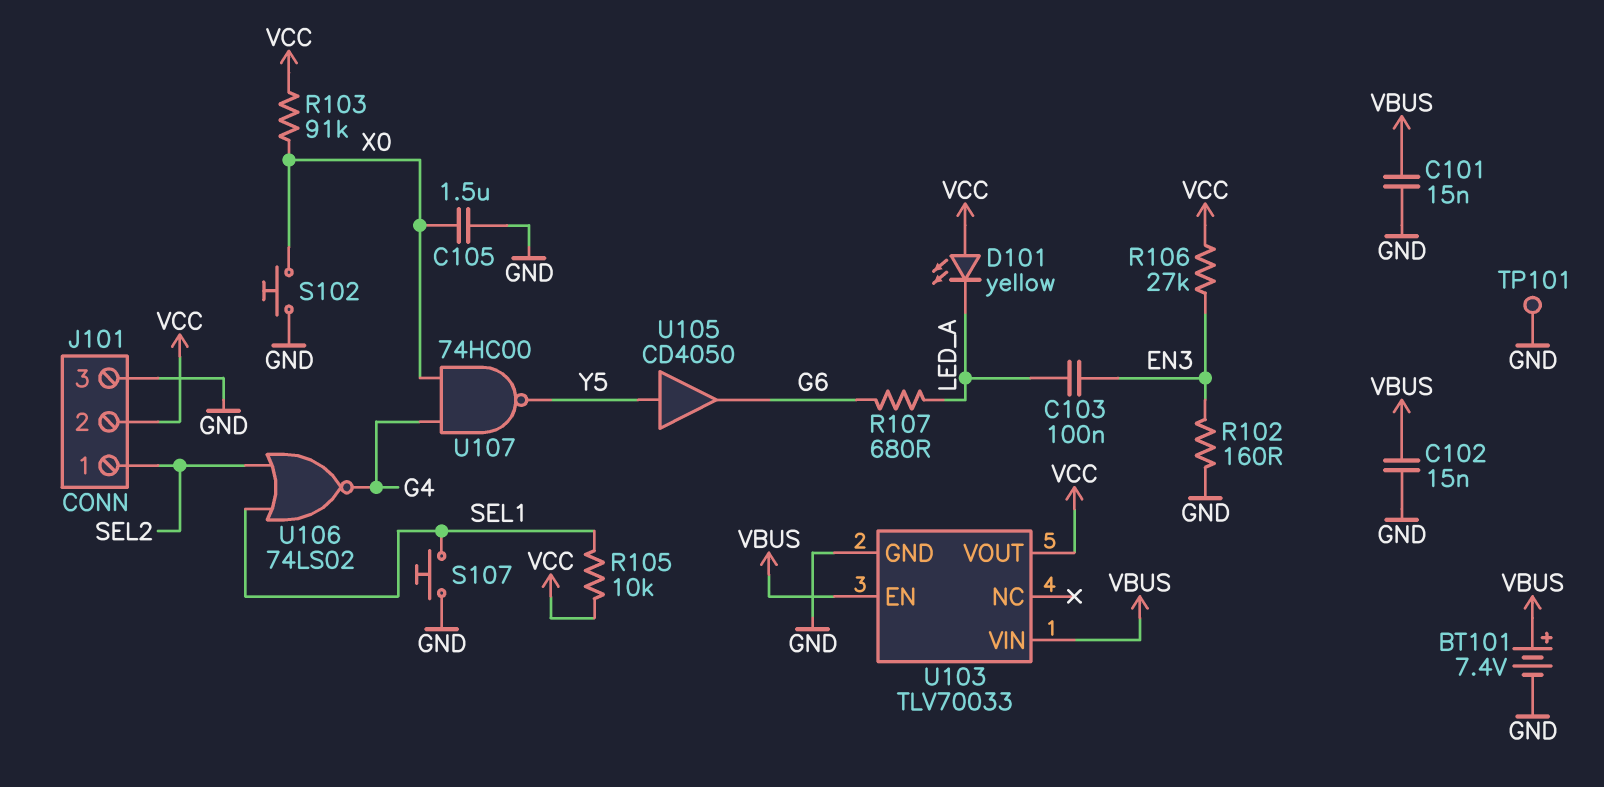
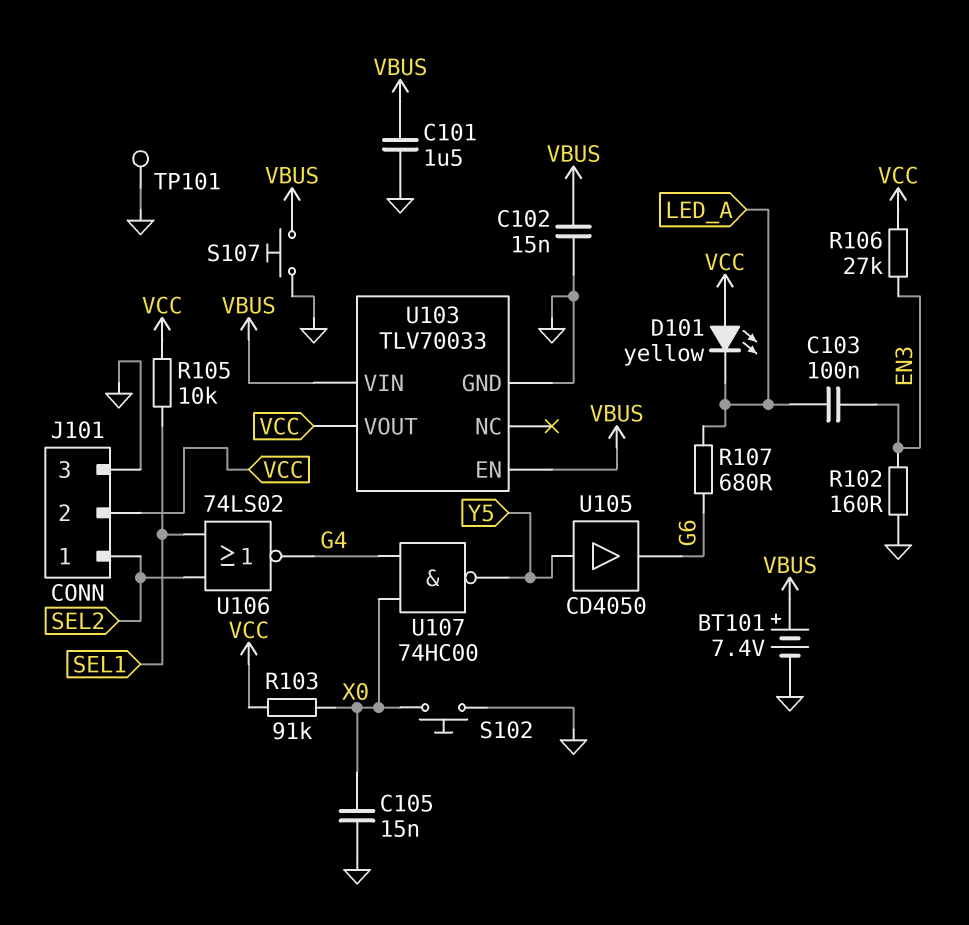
C101: 15nF (GND, VBUS) -> 1.5uF (GND, VBUS)
C105: 1.5uF (GND, X0) -> 15nF (GND, X0)
S107: button (GND, SEL1) -> button (GND, VBUS)

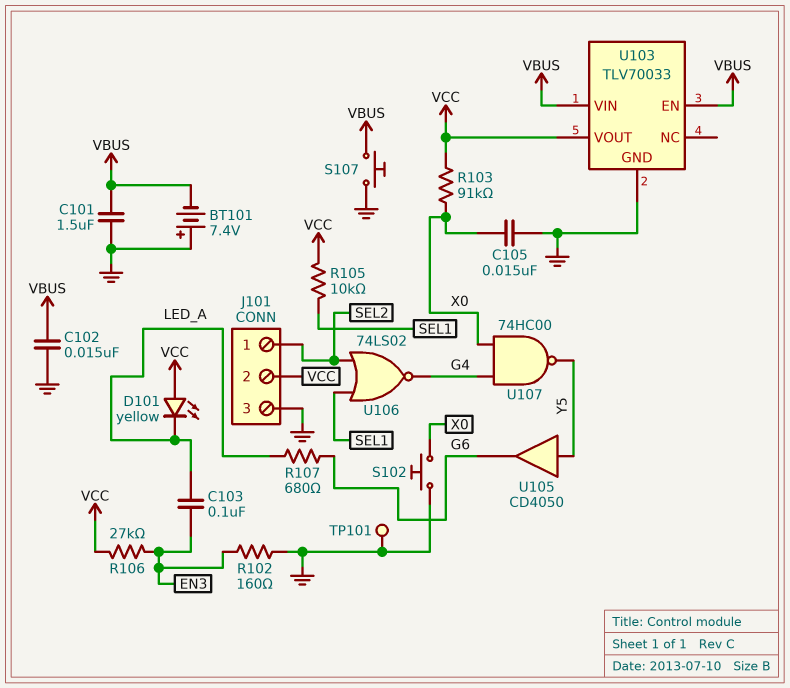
BT101: 7.4V (plus VBUS, minus GND) -> 7.4V (plus GND, minus VBUS)

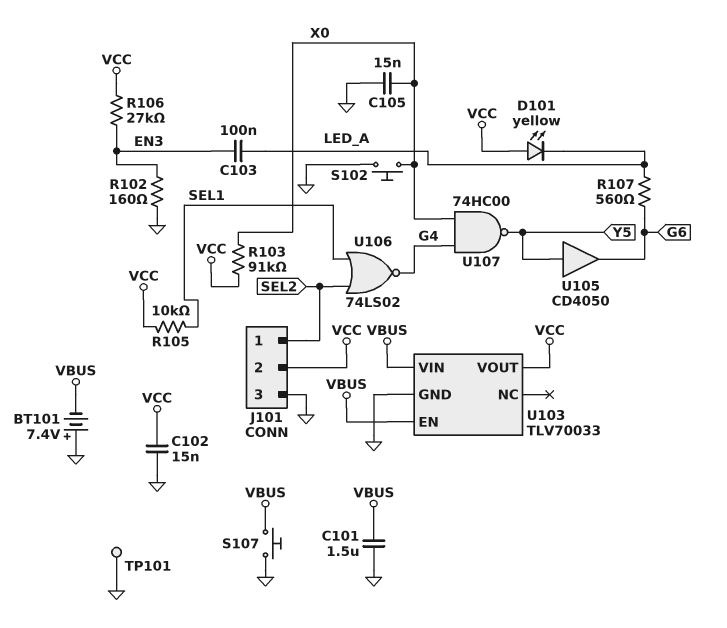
C102: 15nF (GND, VBUS) -> 15nF (GND, VCC)
R107: 680 (G6, LED_A) -> 560 (G6, LED_A)

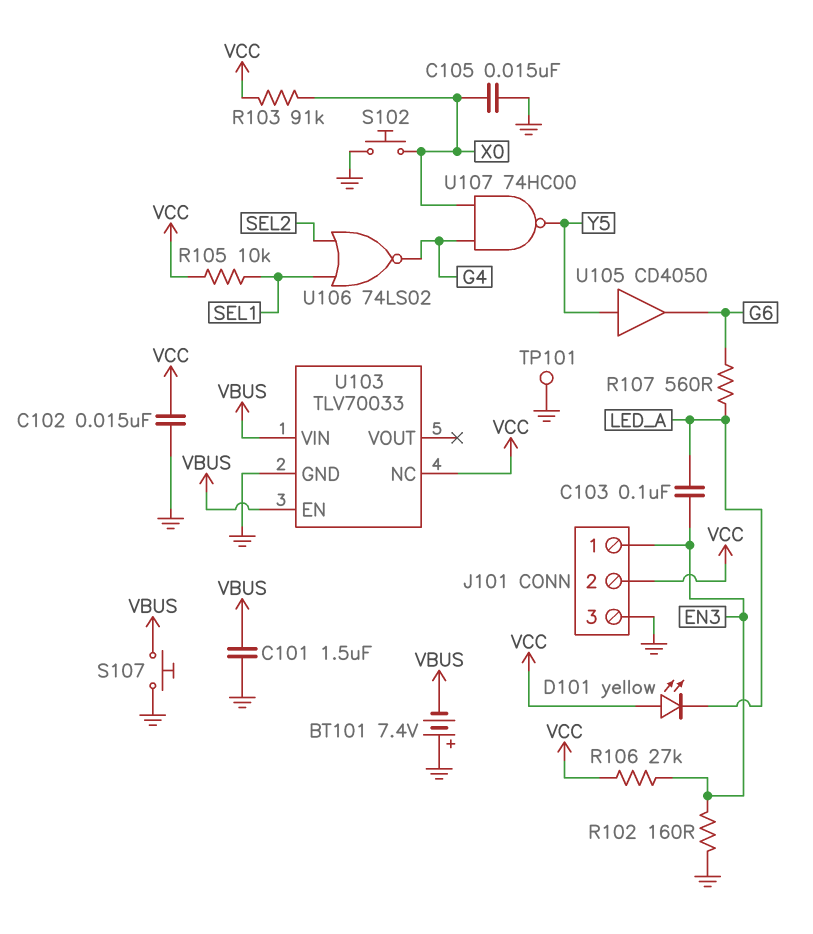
J101 pin 1: SEL2 -> EN3
U103 pin NC: none -> VCC
U103 pin VOUT: VCC -> none

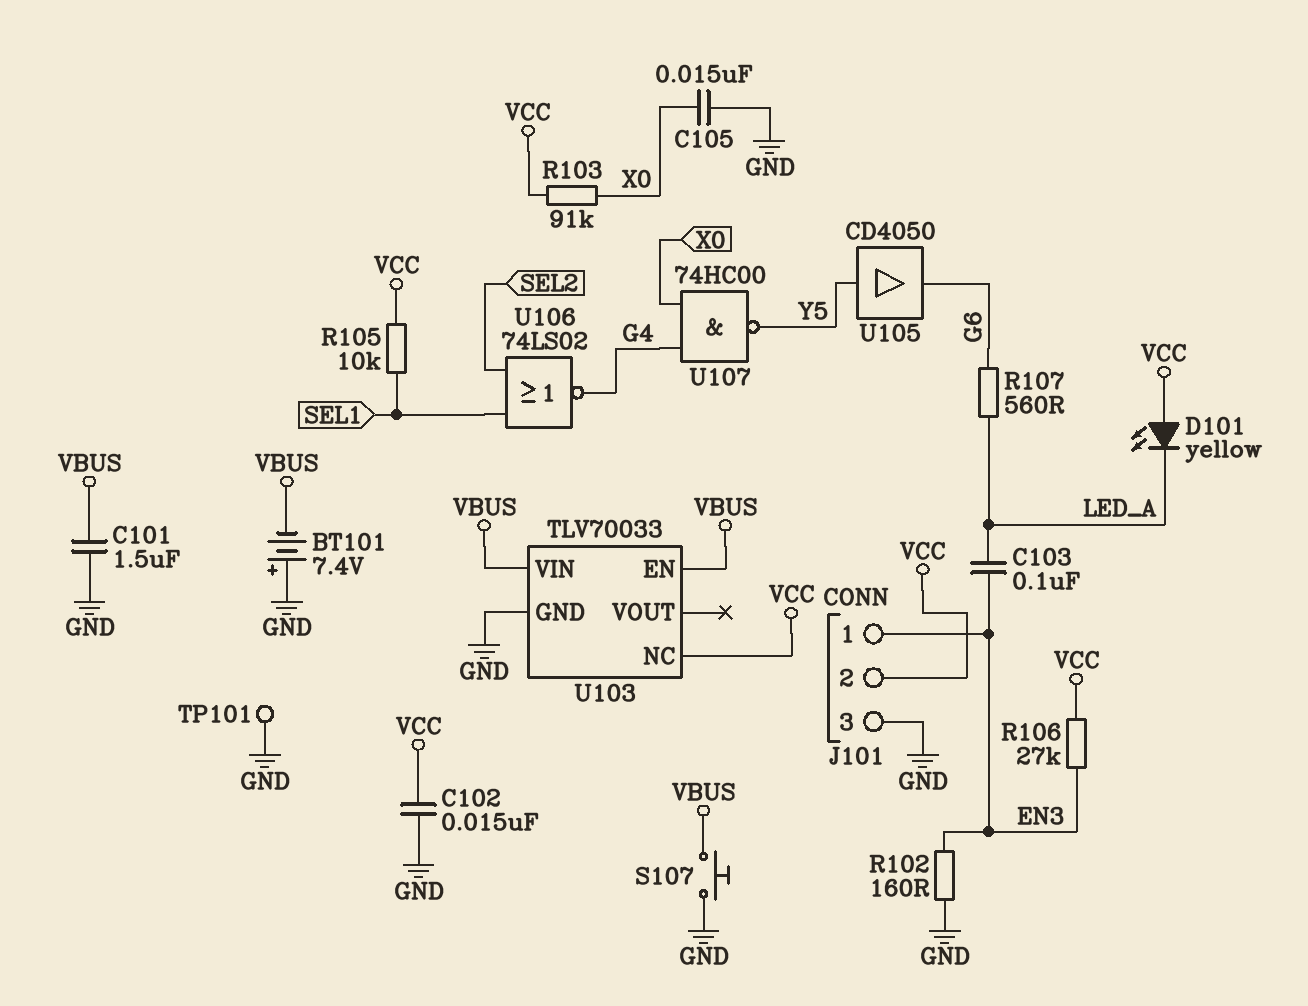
S102: button (GND, X0) -> none

